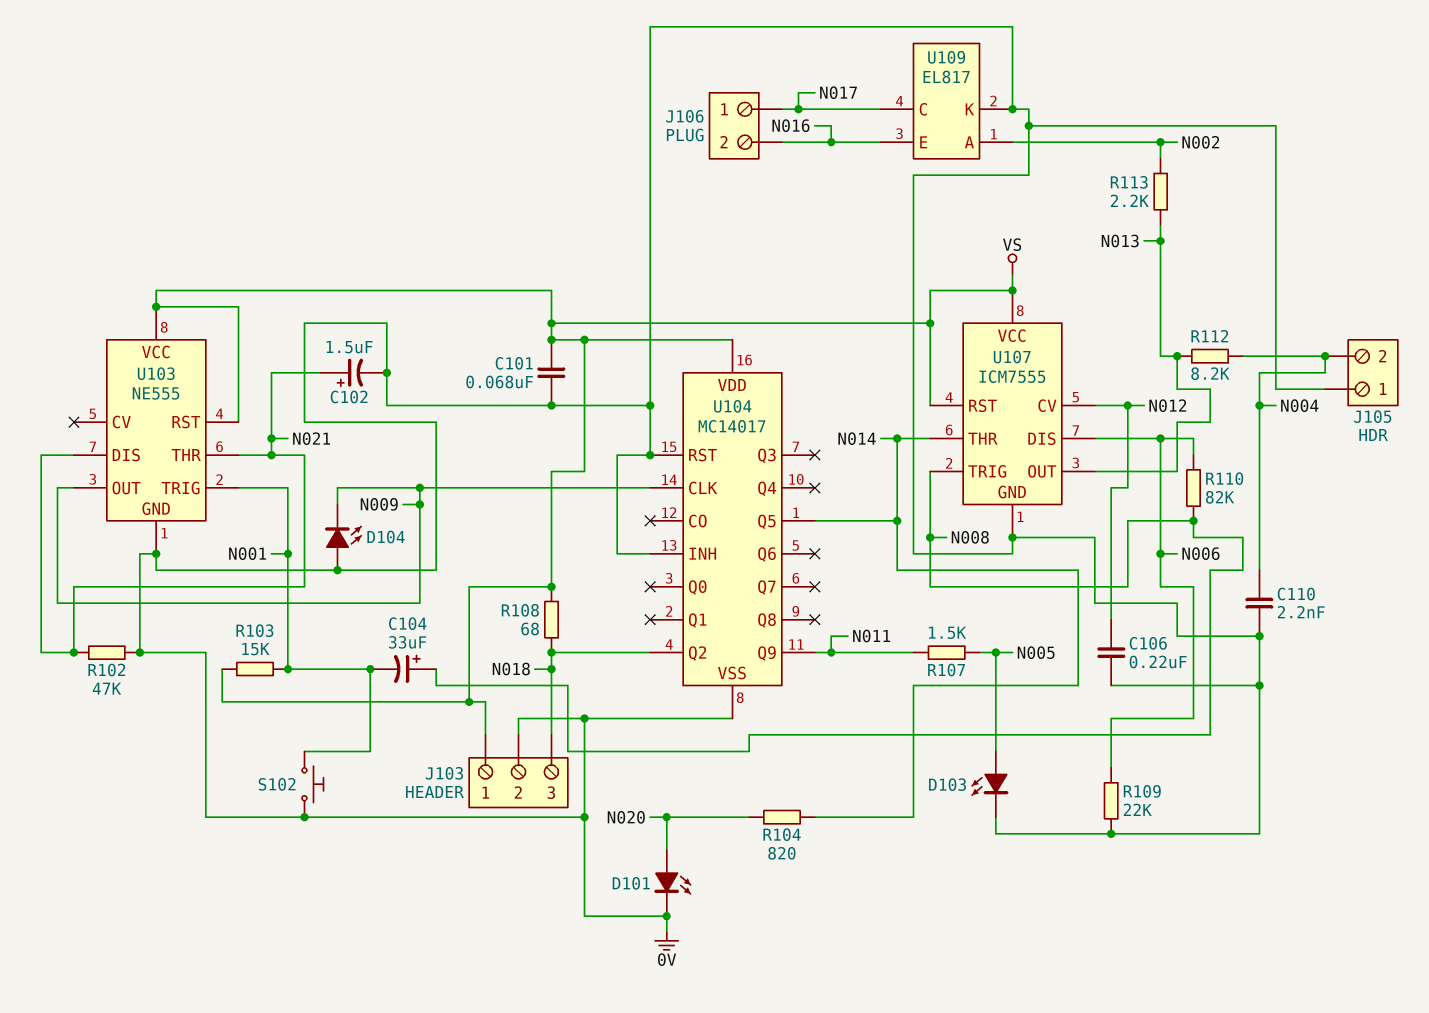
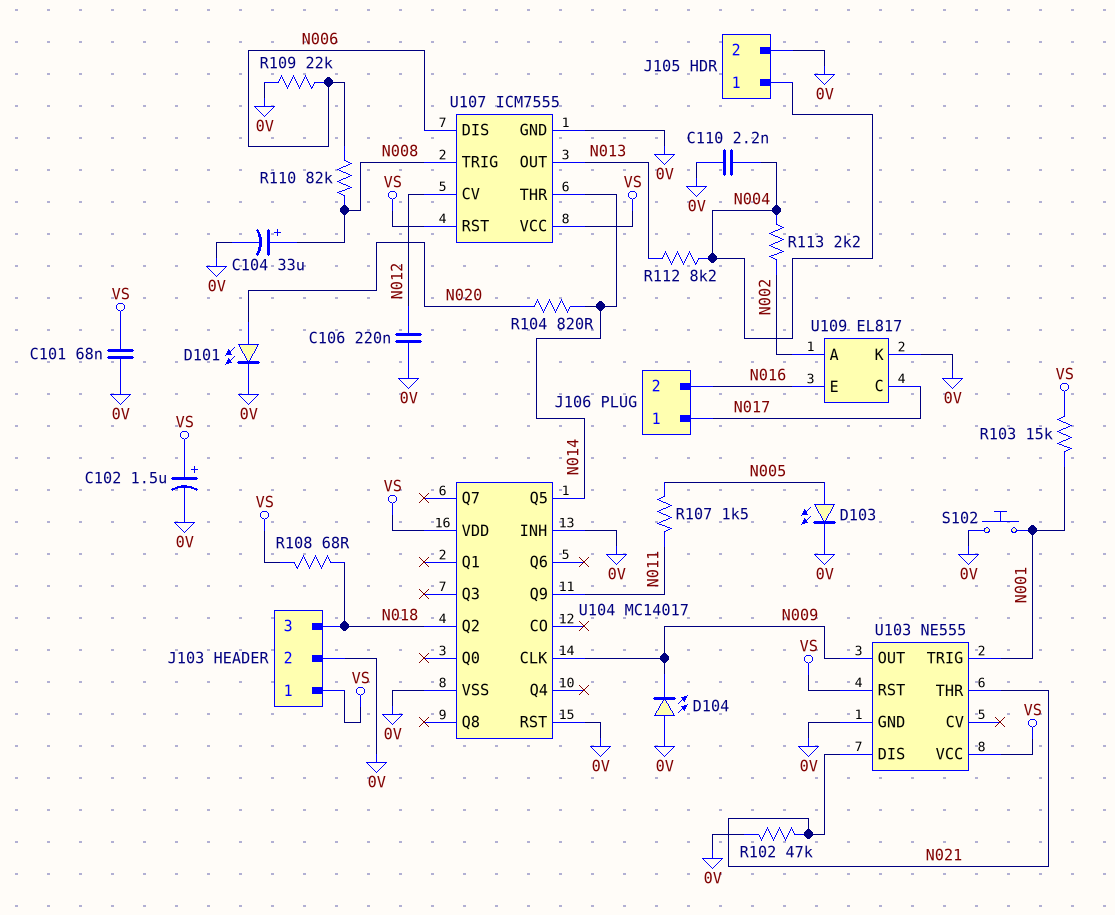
C102: 1.5uF (plus N021, minus 0V) -> 1.5uF (plus VS, minus 0V)
C104: 33uF (plus N008, minus N001) -> 33uF (plus N008, minus 0V)
J105 pin 1: 0V -> N004
J105 pin 2: N004 -> 0V
R113: 2.2k (N002, N013) -> 2.2k (N002, N004)

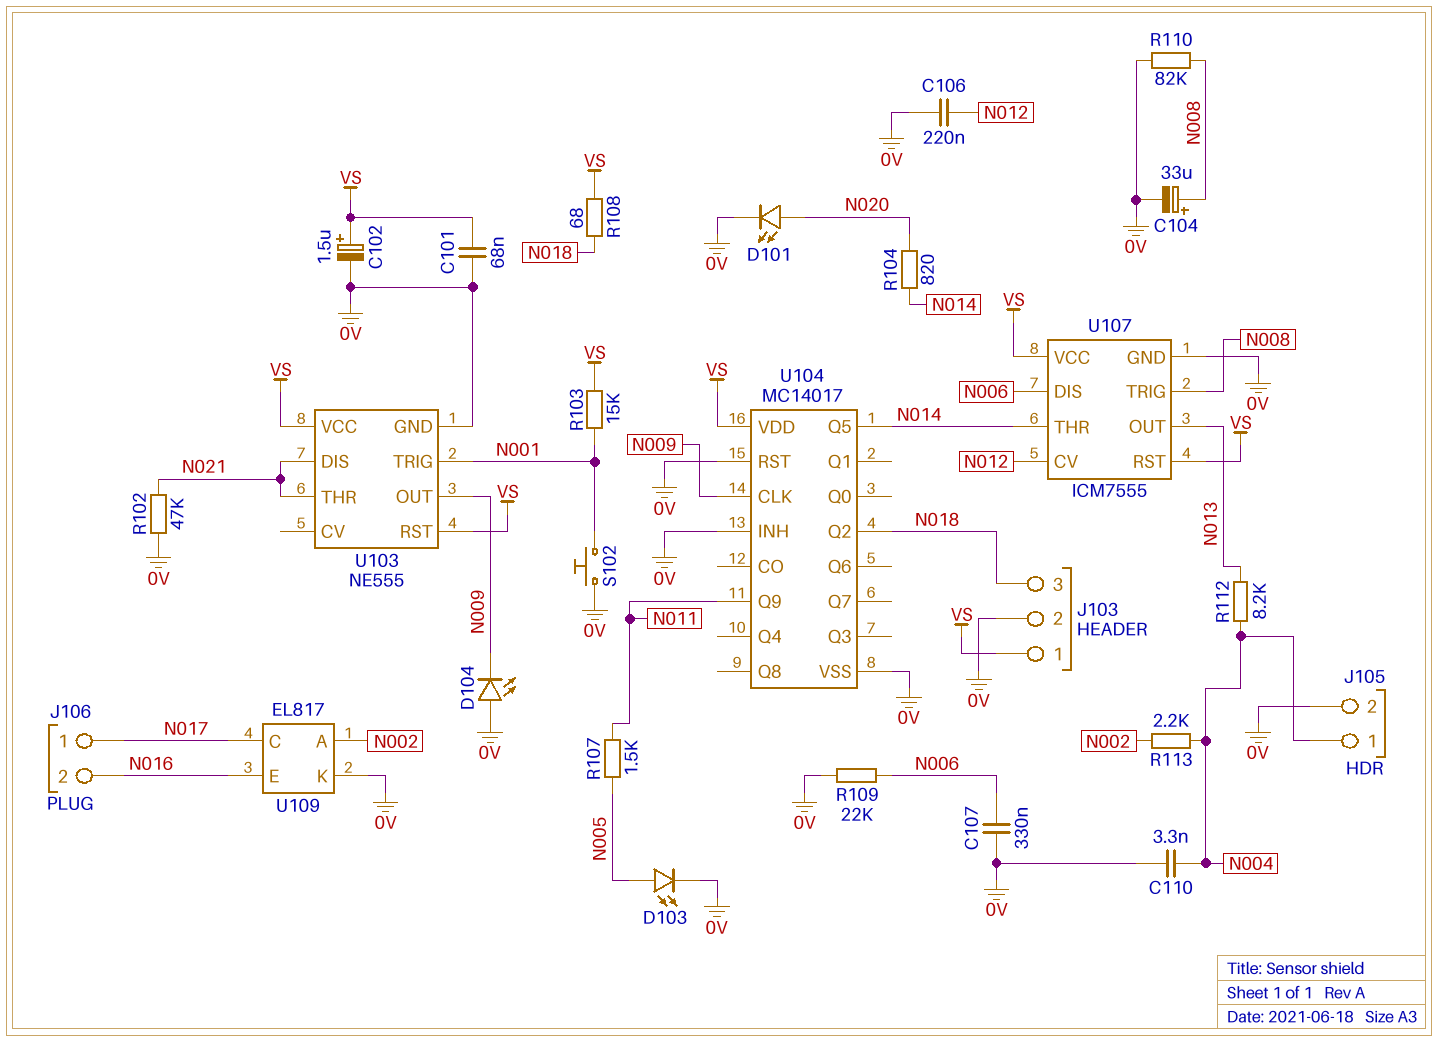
C107: none -> 330nF (0V, N006)
C110: 2.2nF (0V, N004) -> 3.3nF (0V, N004)
R110: 82k (N006, N008) -> 82k (0V, N008)

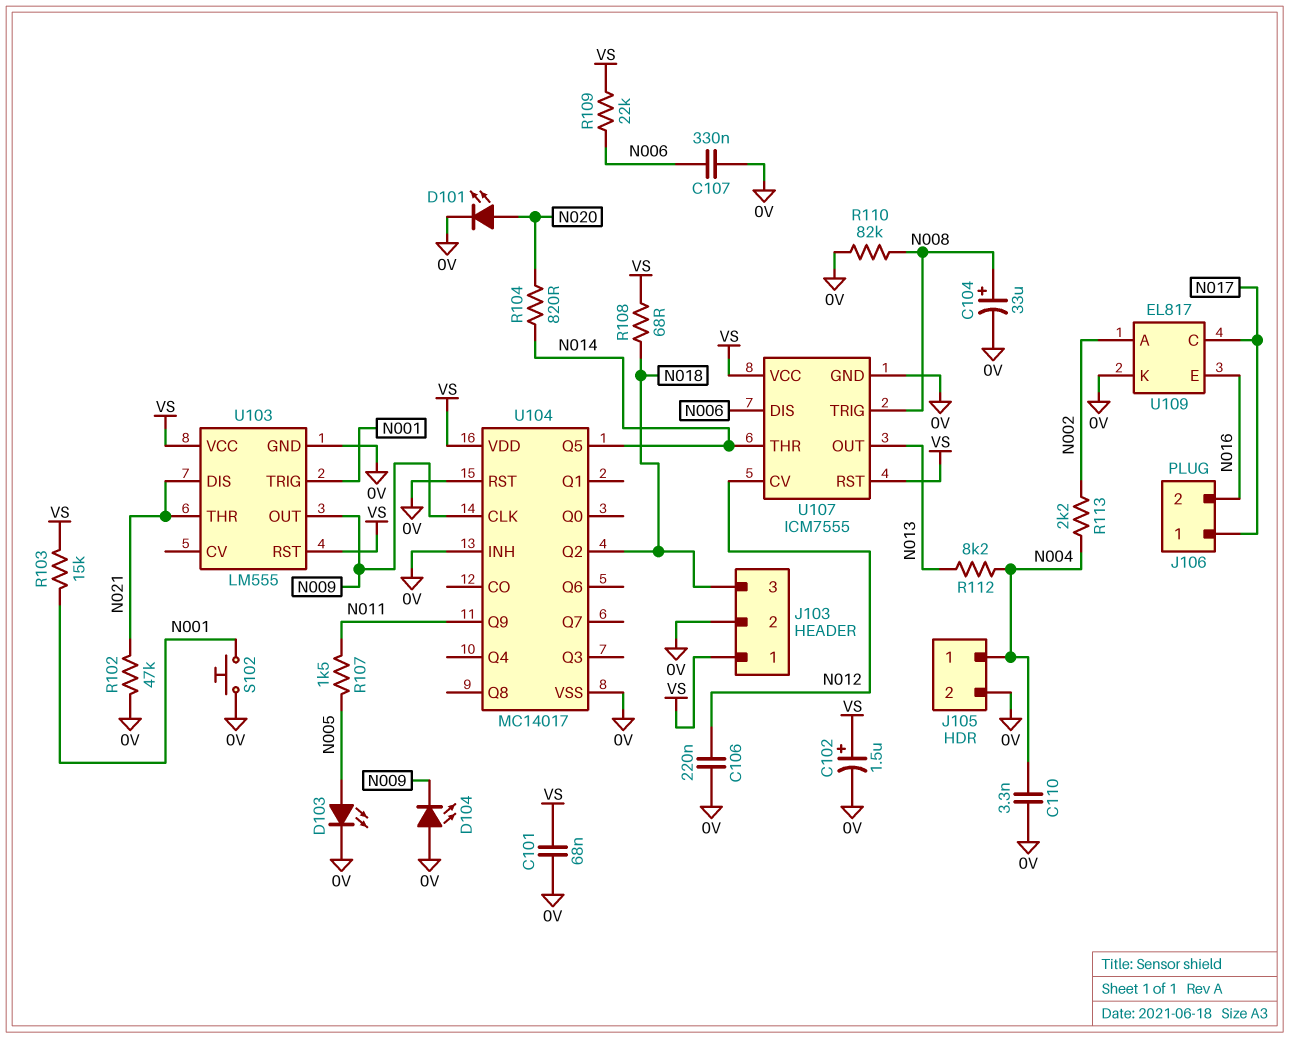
R109: 22k (0V, N006) -> 22k (N006, VS)
U103: NE555 -> LM555

